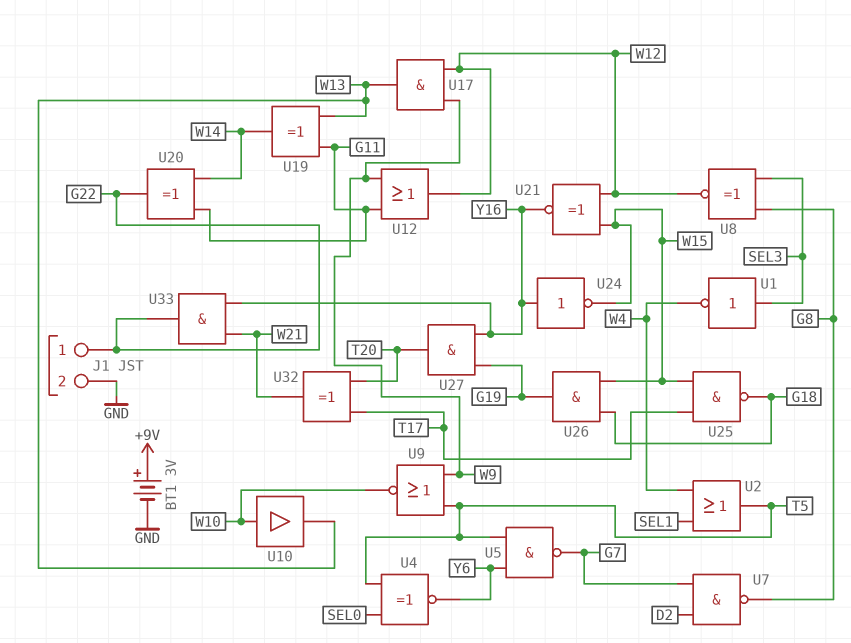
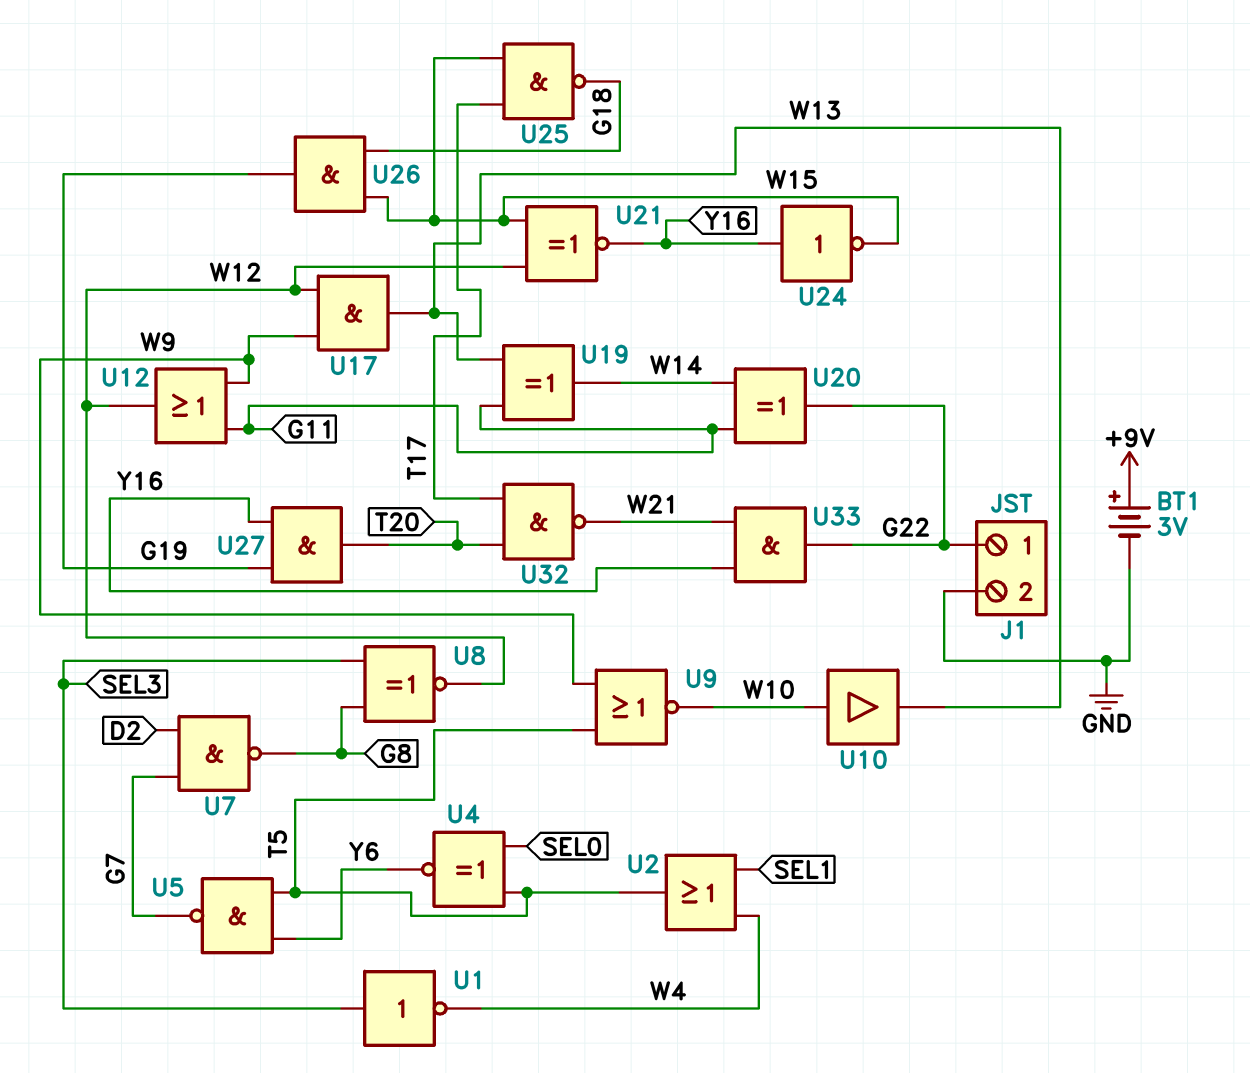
U32: XOR (in T17, in T20, out W21) -> NAND (in T17, in T20, out W21)

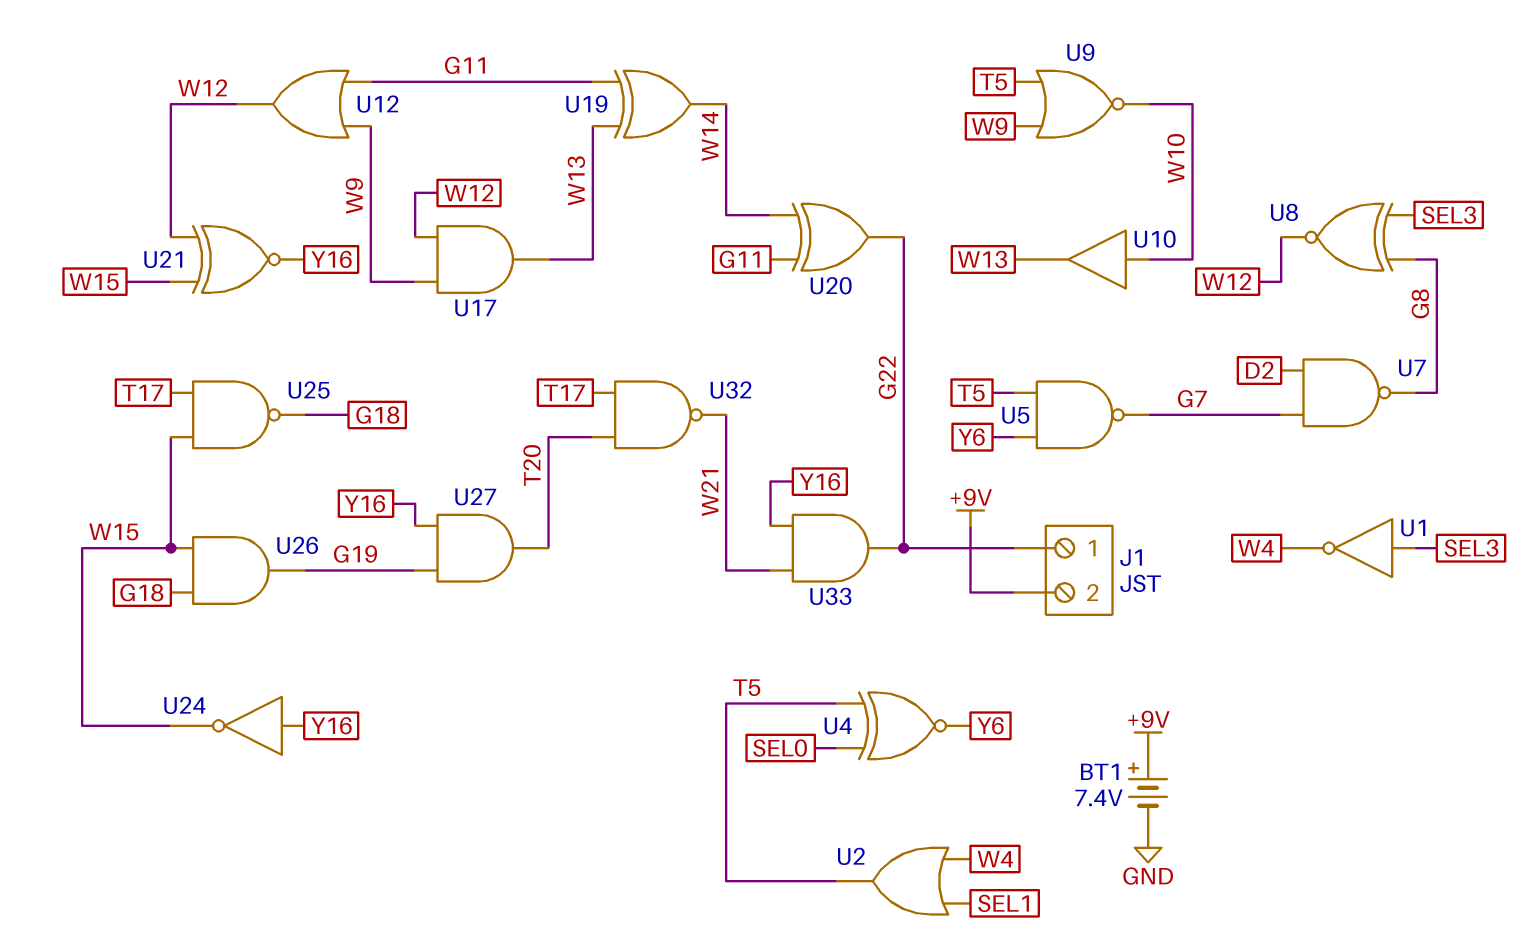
BT1: 3V (plus +9V, minus GND) -> 7.4V (plus +9V, minus GND)
J1 pin 2: GND -> +9V

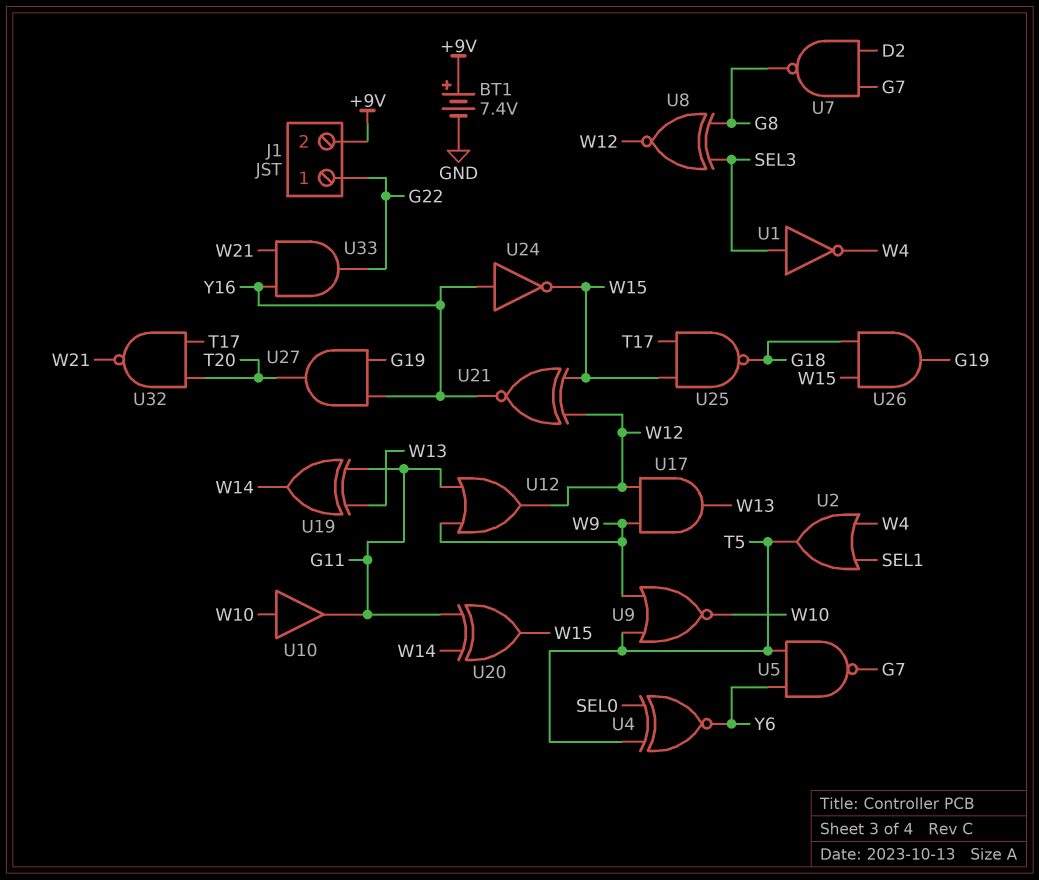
U10: buffer (in W10, out W13) -> buffer (in W10, out G11)
U20: XOR (in G11, in W14, out G22) -> XOR (in G11, in W14, out W15)

